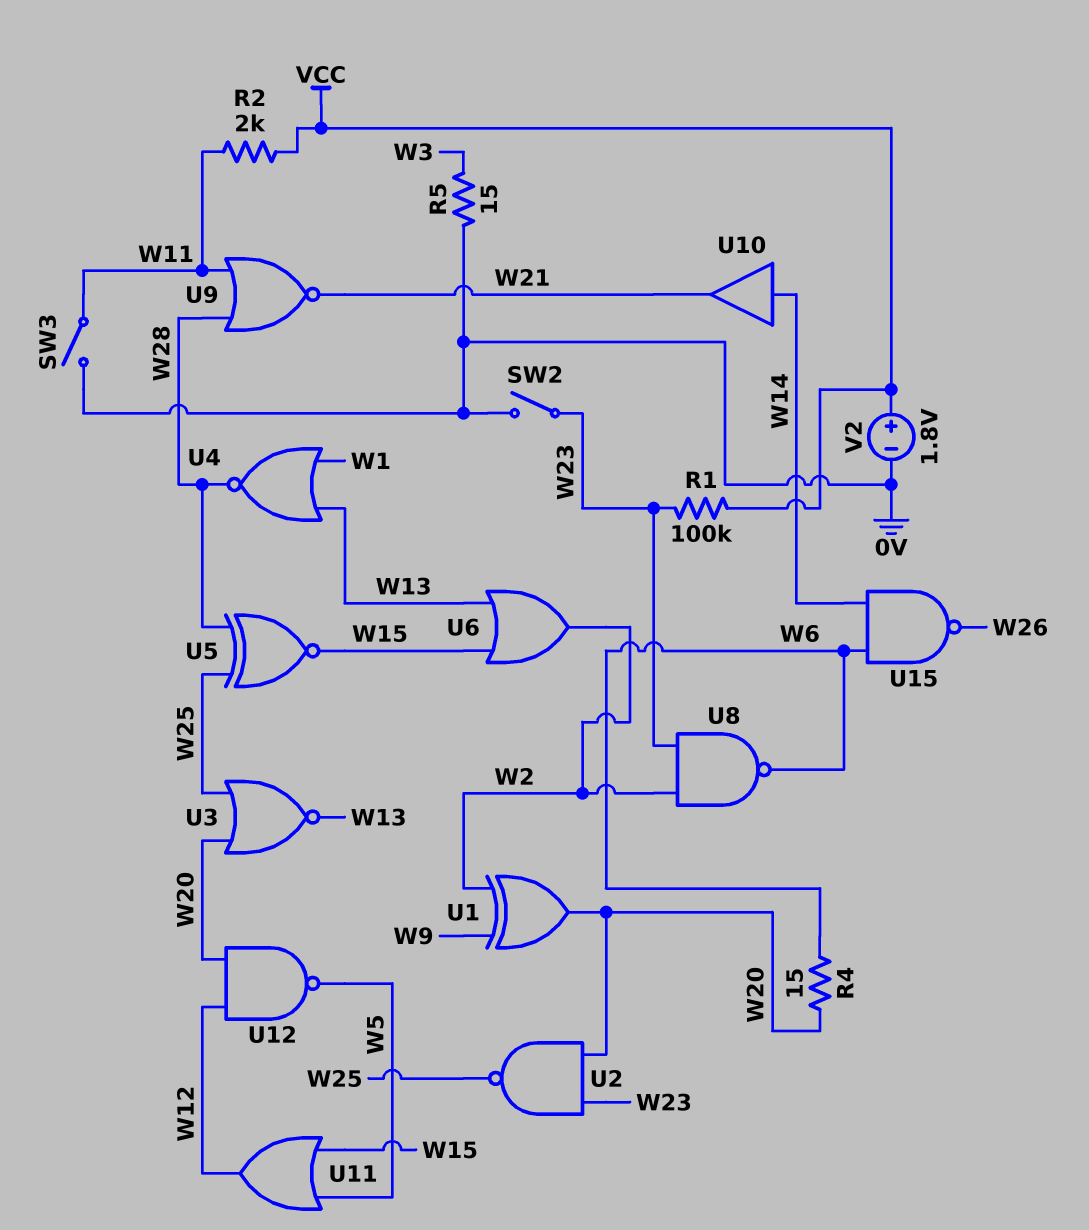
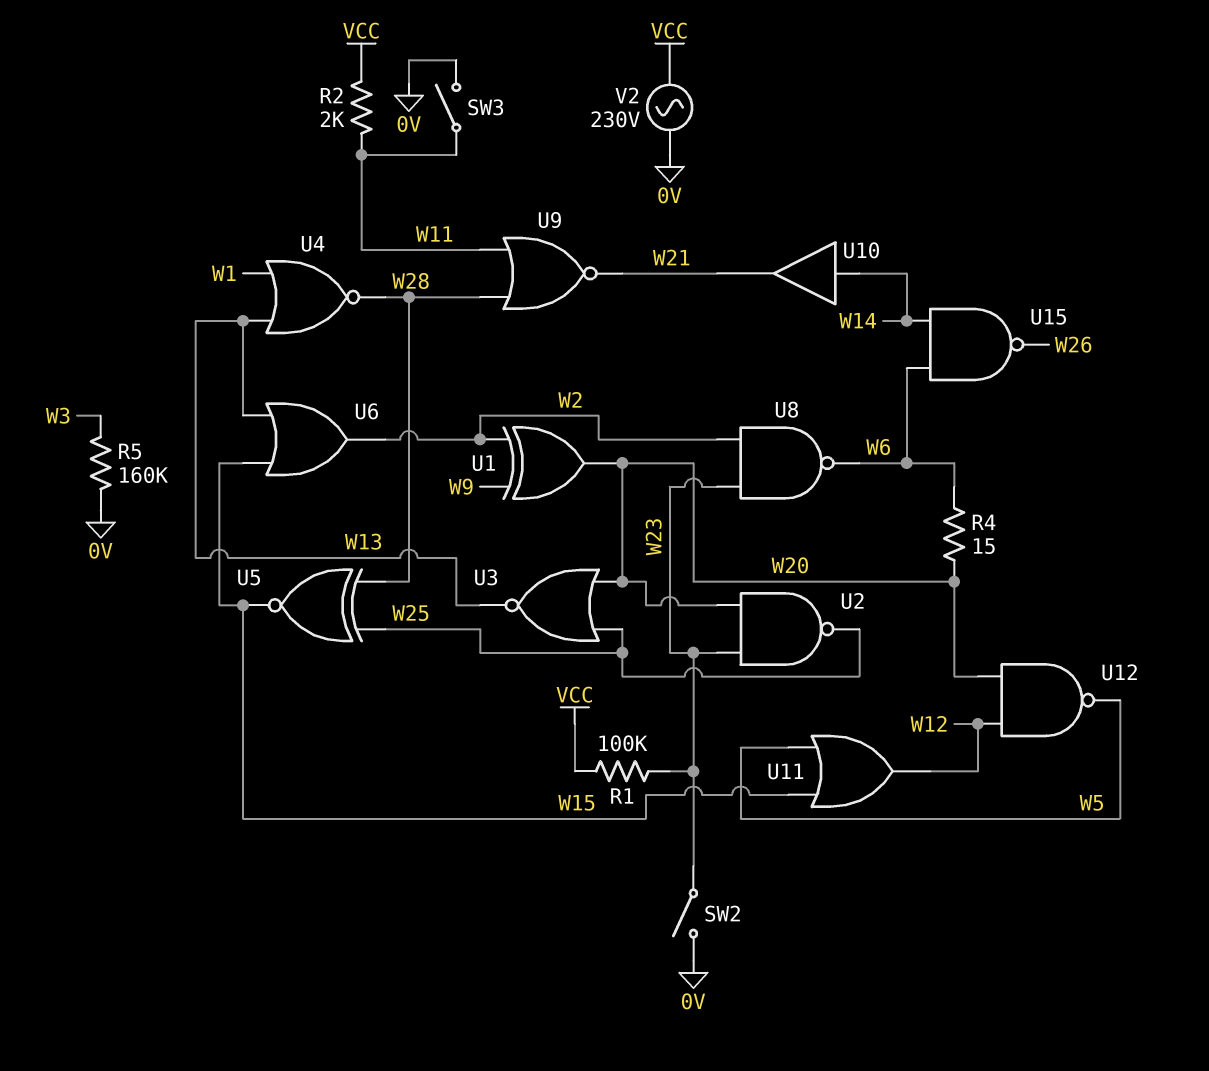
R5: 15 (0V, W3) -> 160k (0V, W3)
V2: 1.8V (plus VCC, minus 0V) -> AC 230V (0V, VCC)

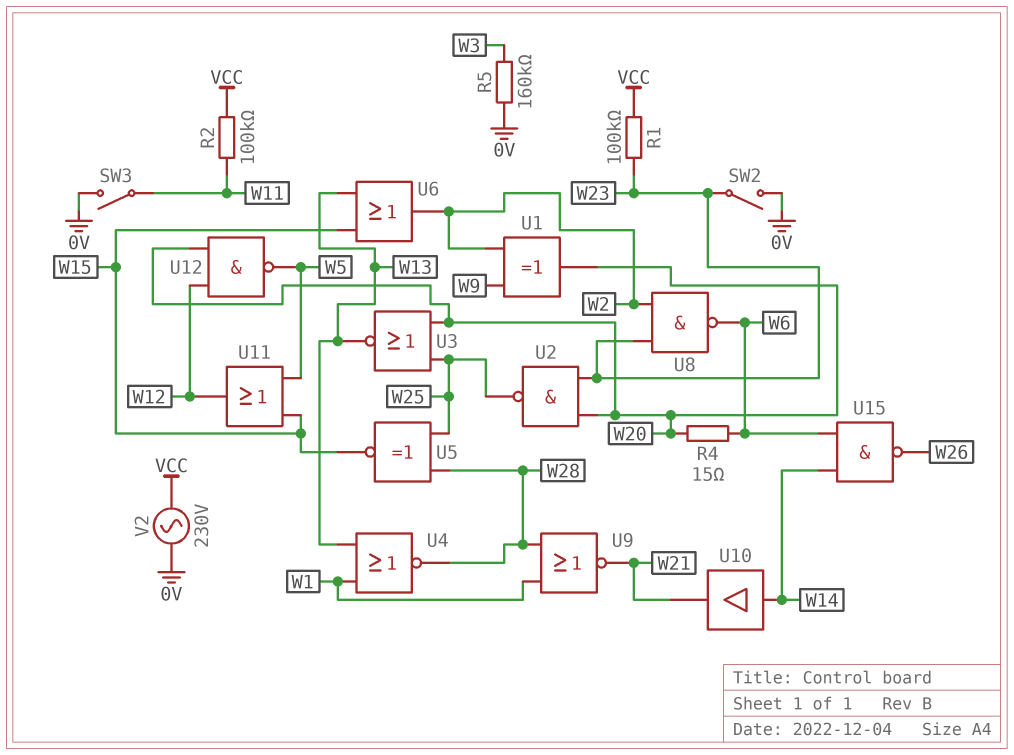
R2: 2k (VCC, W11) -> 100k (VCC, W11)
U9: NOR (in W11, in W28, out W21) -> NOR (in W1, in W28, out W21)

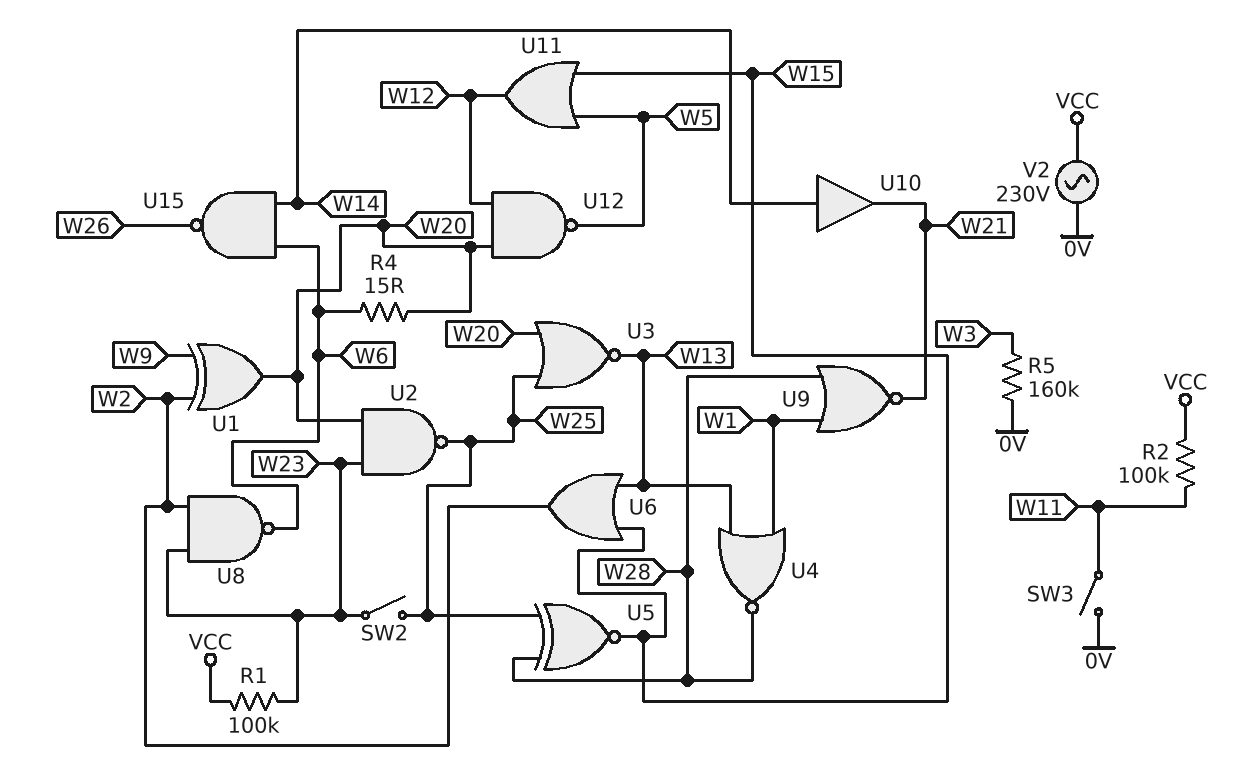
SW2: switch (0V, W23) -> switch (W23, W25)

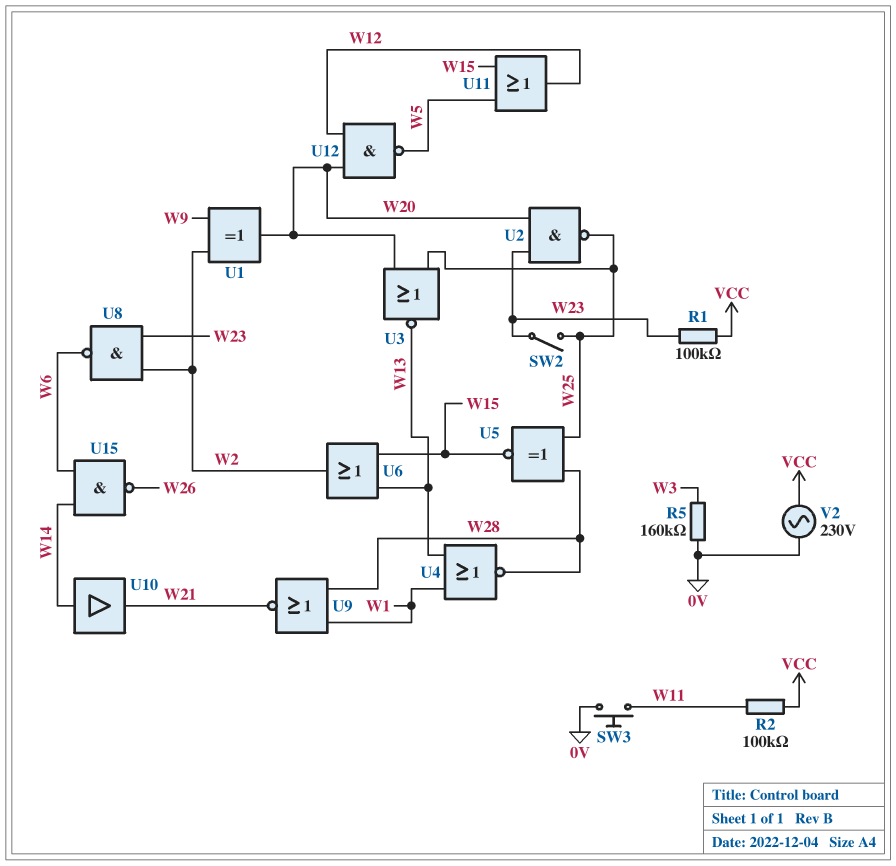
R4: 15 (W6, W20) -> none
SW3: switch (0V, W11) -> button (0V, W11)

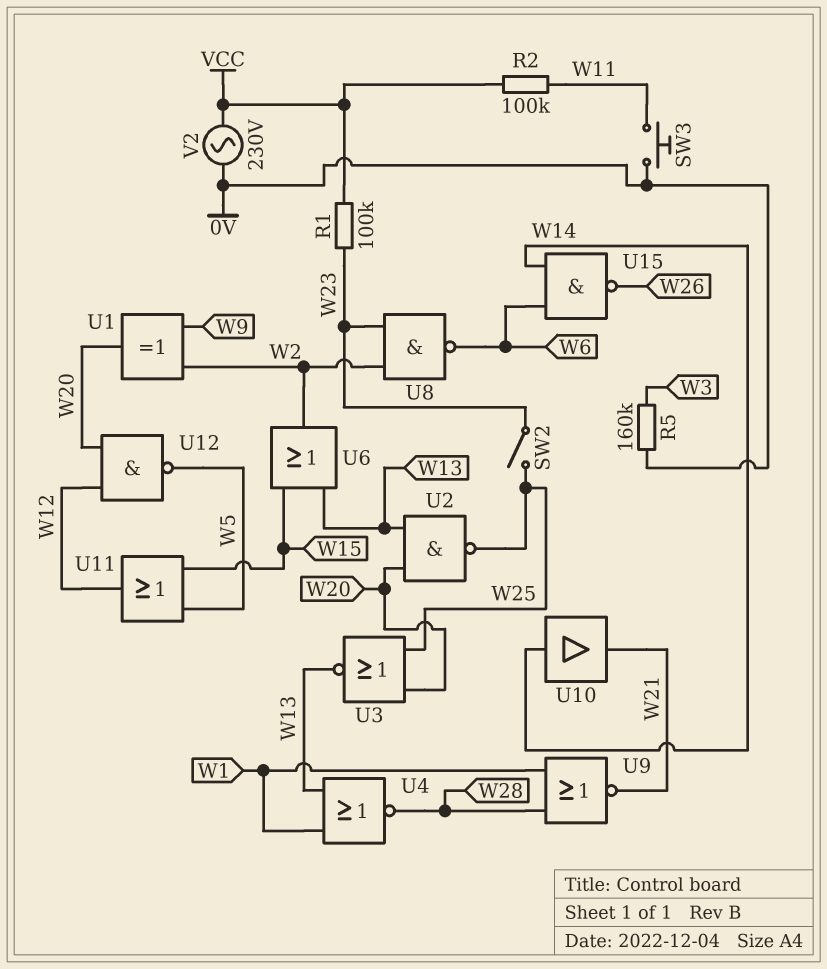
U2: NAND (in W20, in W23, out W25) -> NAND (in W13, in W20, out W25)
U5: XNOR (in W25, in W28, out W15) -> none

